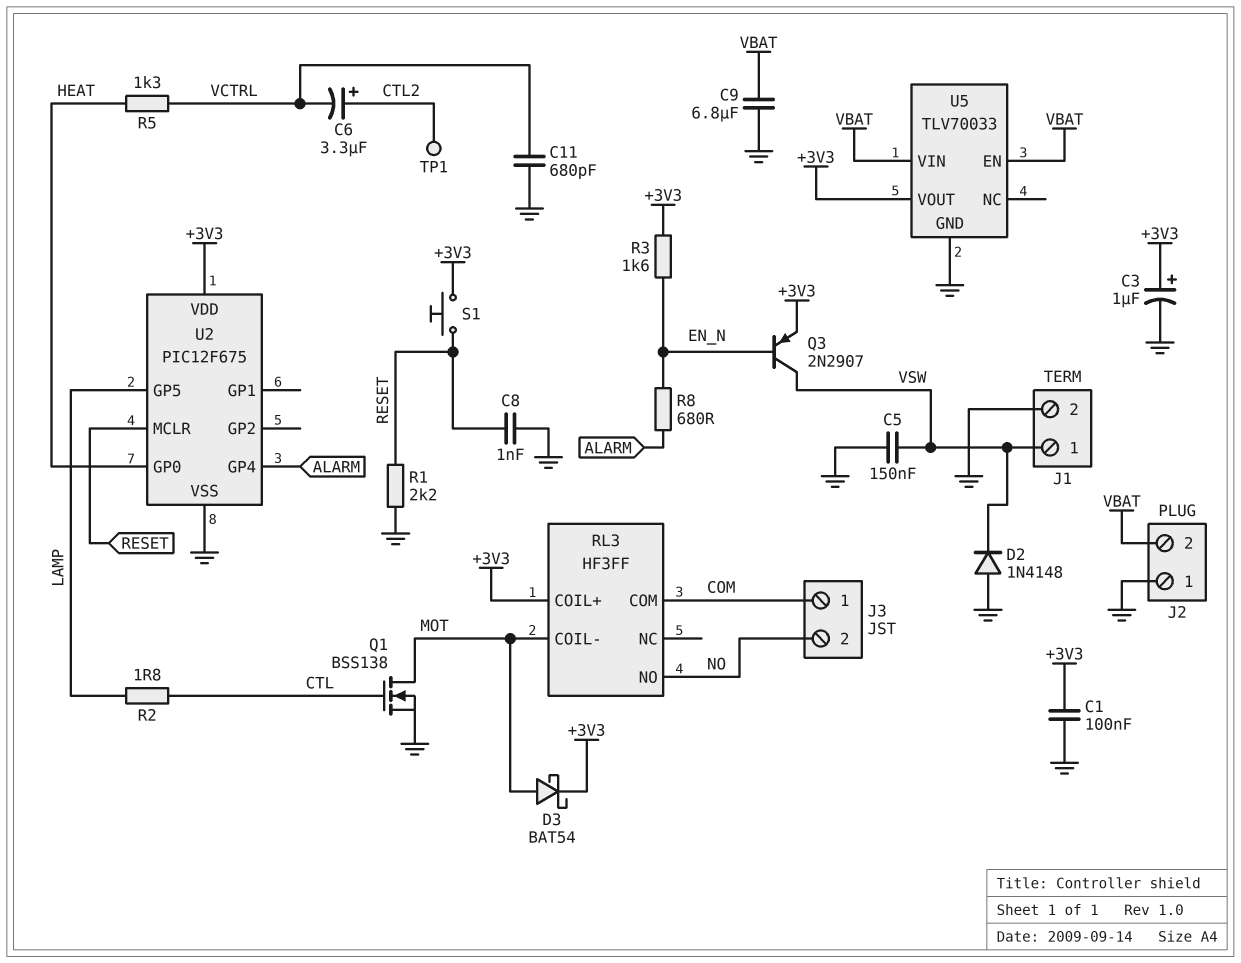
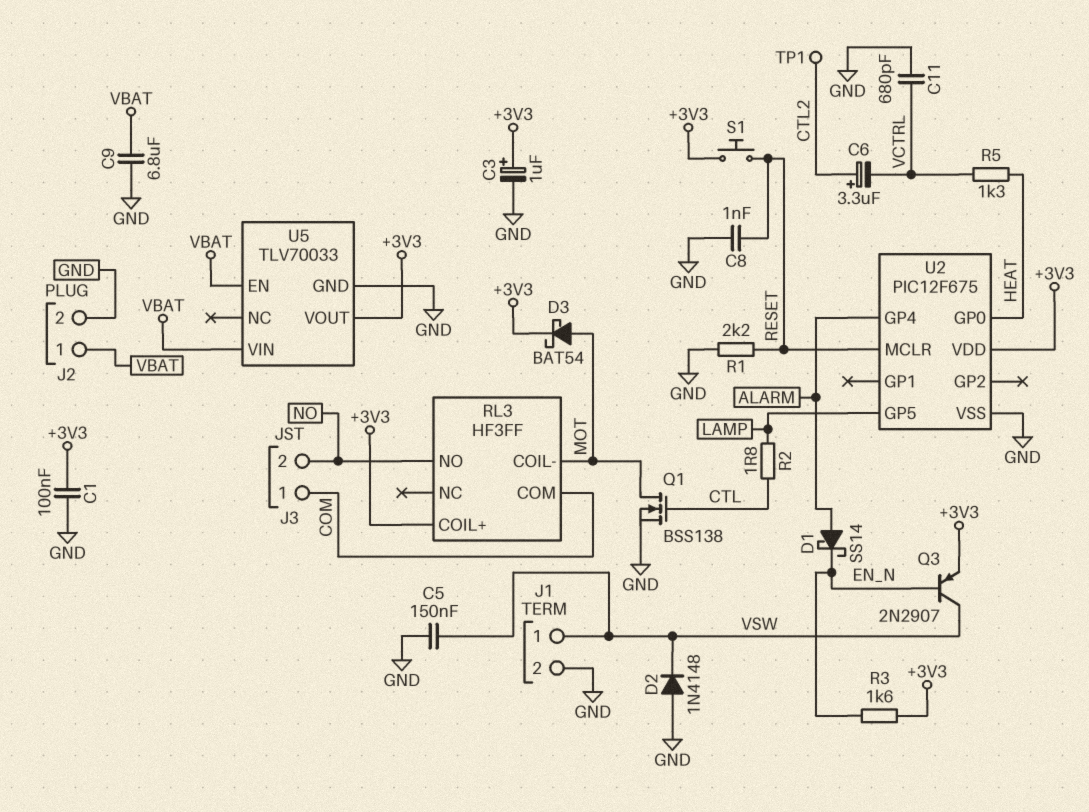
D1: none -> schottky SS14 (A ALARM, K EN_N)
J2 pin 1: GND -> VBAT
J2 pin 2: VBAT -> GND
R8: 680 (ALARM, EN_N) -> none

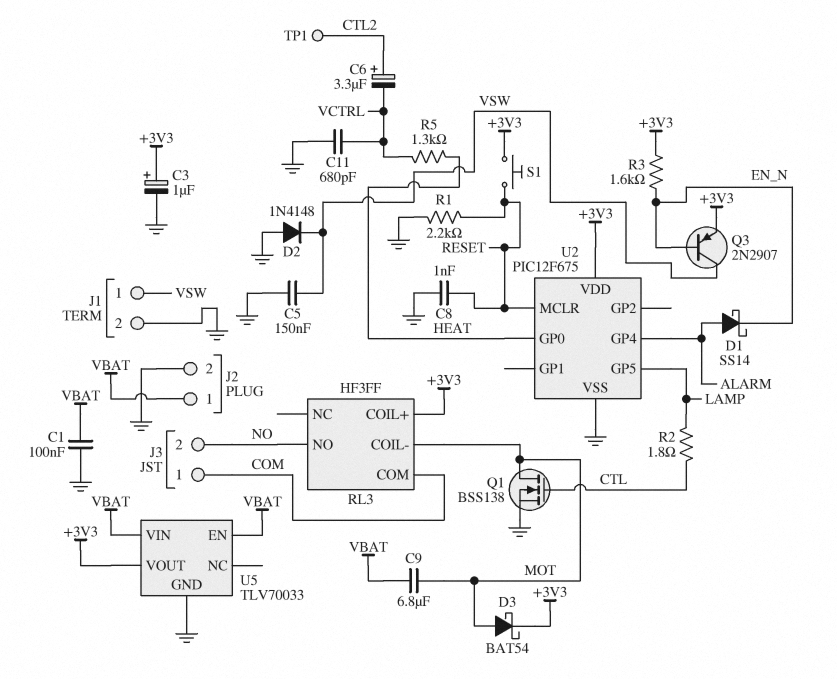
C1: 100nF (+3V3, GND) -> 100nF (GND, VBAT)
C9: 6.8uF (GND, VBAT) -> 6.8uF (MOT, VBAT)

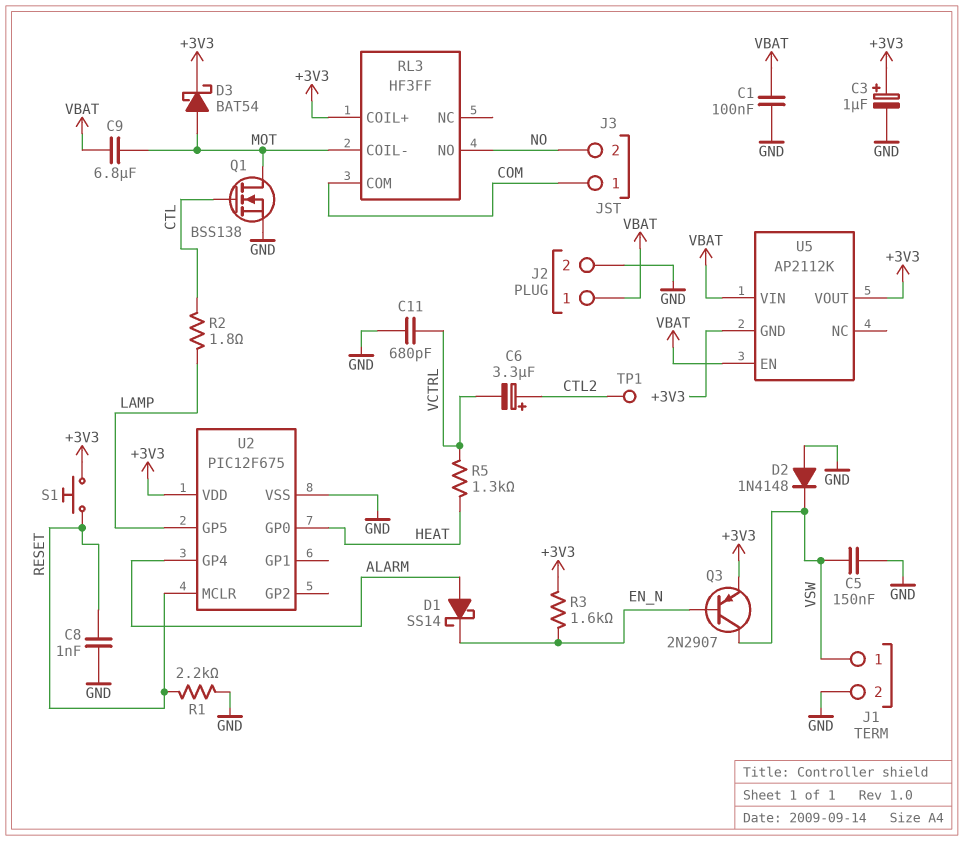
U5: TLV70033 -> AP2112K
U5 pin GND: GND -> +3V3

